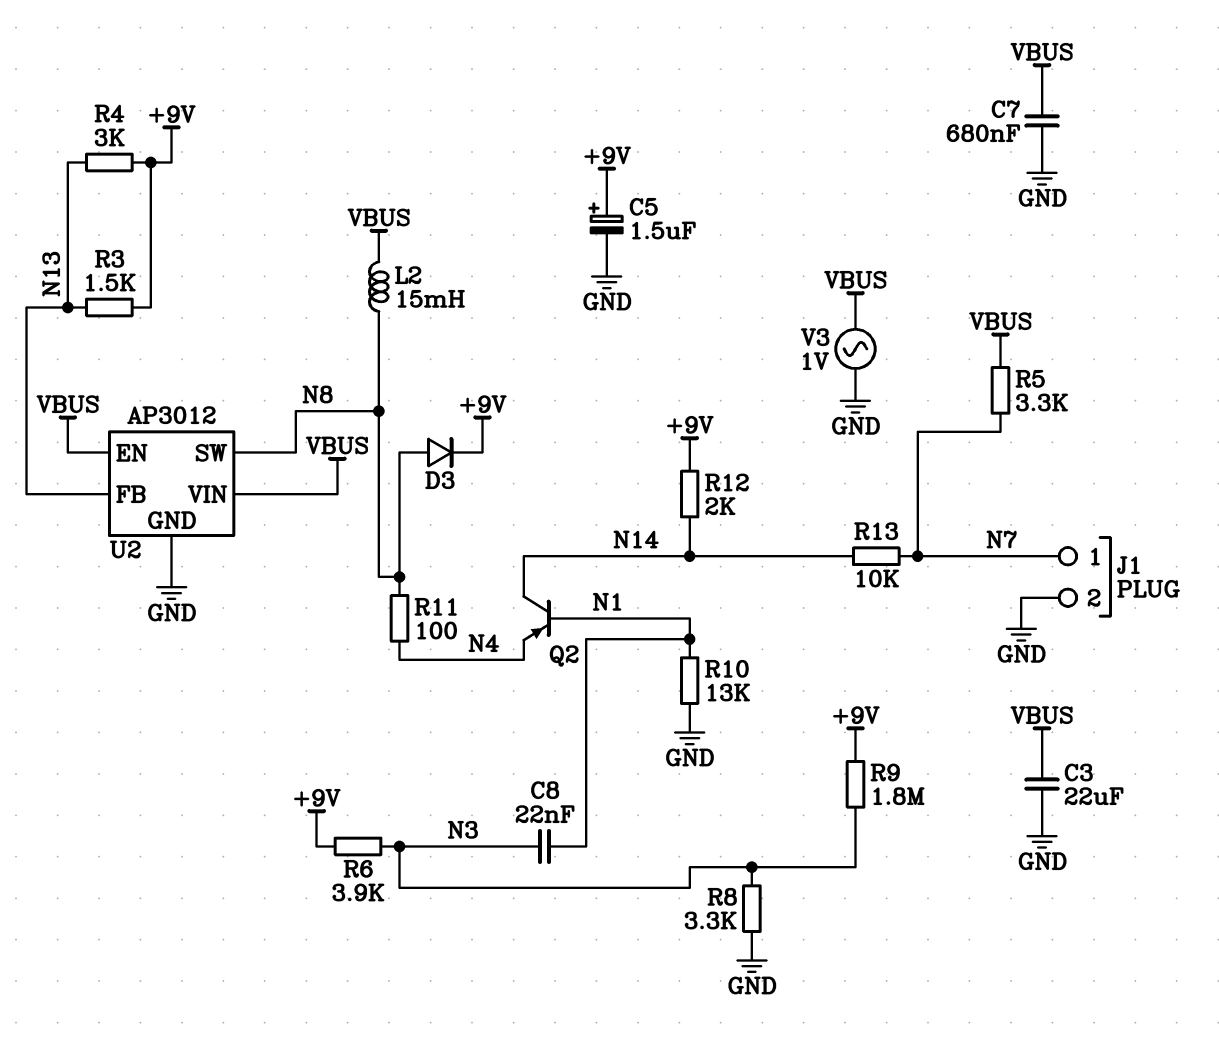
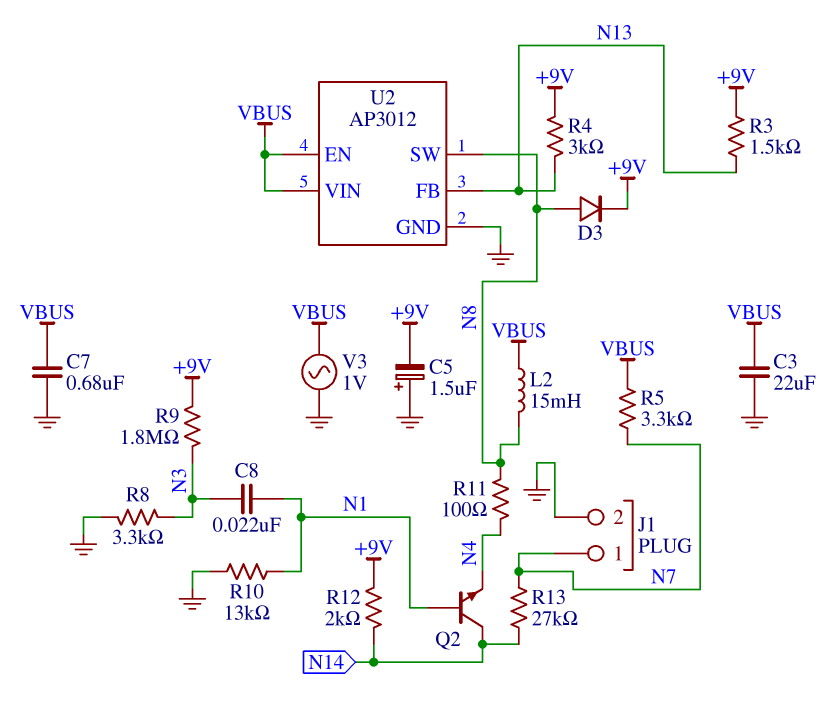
C5: 1.5uF (plus +9V, minus GND) -> 1.5uF (plus GND, minus +9V)
Q2: PNP (B N1, C N14, E N4) -> NPN (B N1, C N14, E N4)
R6: 3.9k (+9V, N3) -> none
R13: 10k (N7, N14) -> 27k (N7, N14)

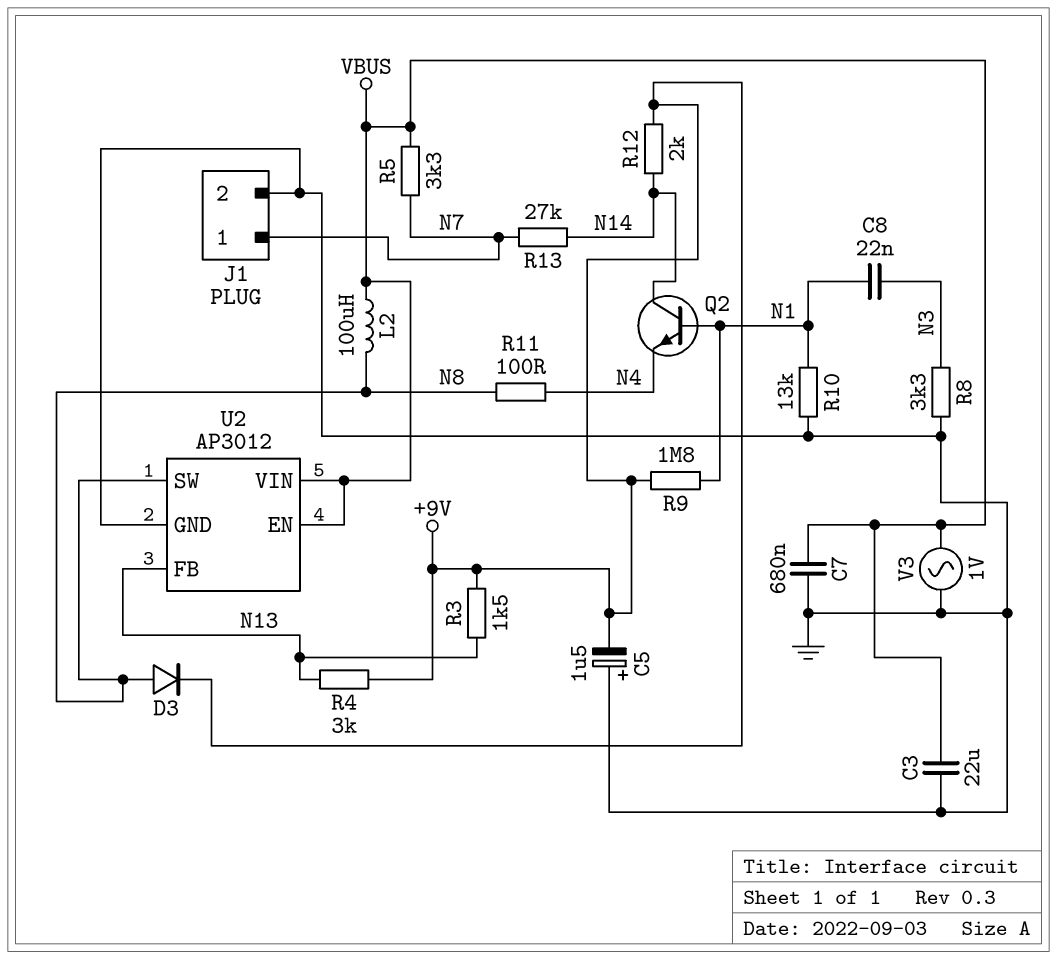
L2: 15mH (N8, VBUS) -> 100uH (N8, VBUS)
R9: 1.8M (+9V, N3) -> 1.8M (+9V, N1)

